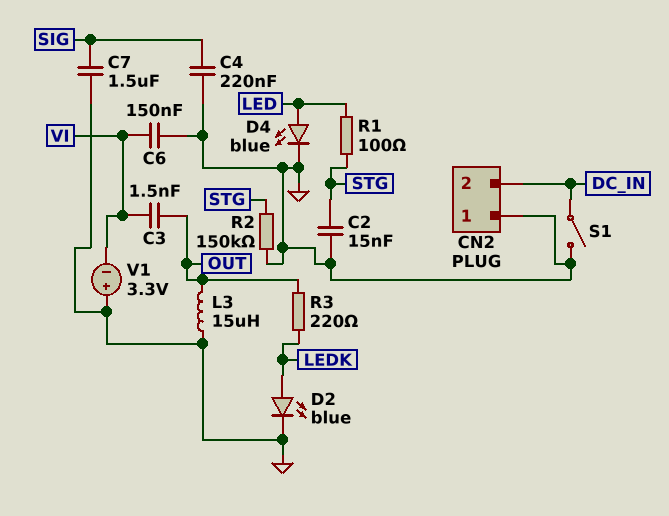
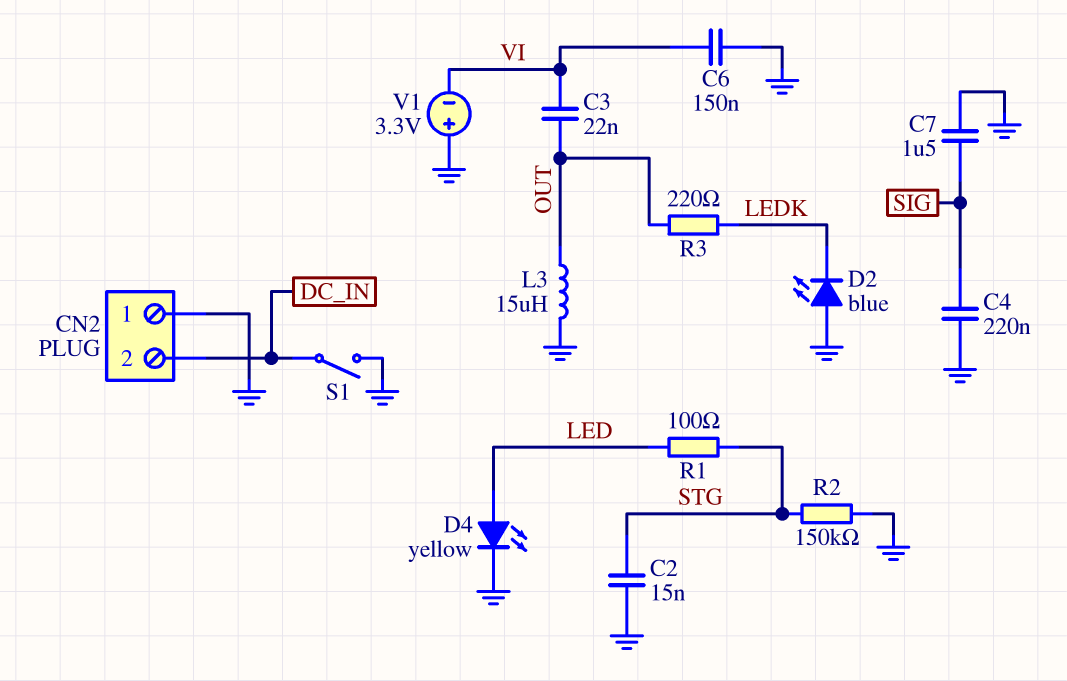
C3: 1.5nF (OUT, VI) -> 22nF (OUT, VI)
D2: LED blue (A LEDK, K GND) -> LED blue (A GND, K LEDK)
D4: LED blue (A LED, K GND) -> LED yellow (A LED, K GND)

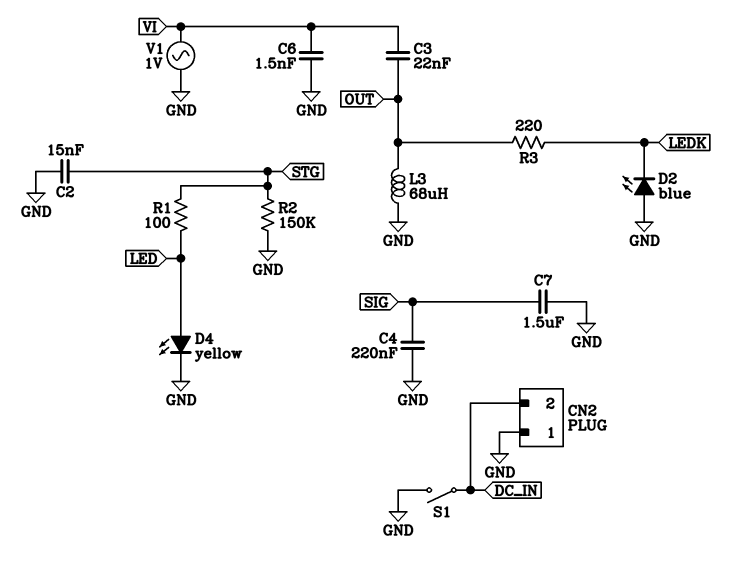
C6: 150nF (GND, VI) -> 1.5nF (GND, VI)
L3: 15uH (GND, OUT) -> 68uH (GND, OUT)
V1: 3.3V (plus GND, minus VI) -> AC 1V (GND, VI)

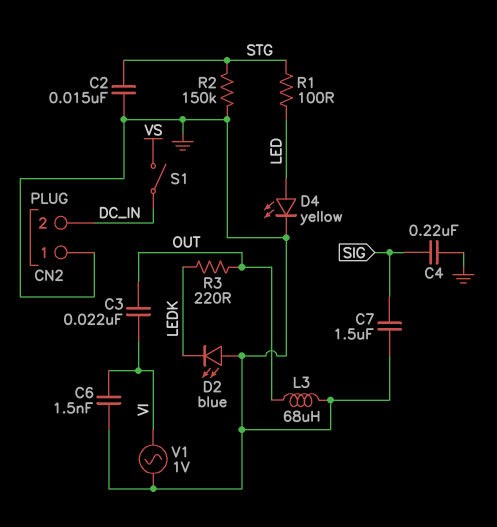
S1: switch (DC_IN, GND) -> switch (DC_IN, VS)

